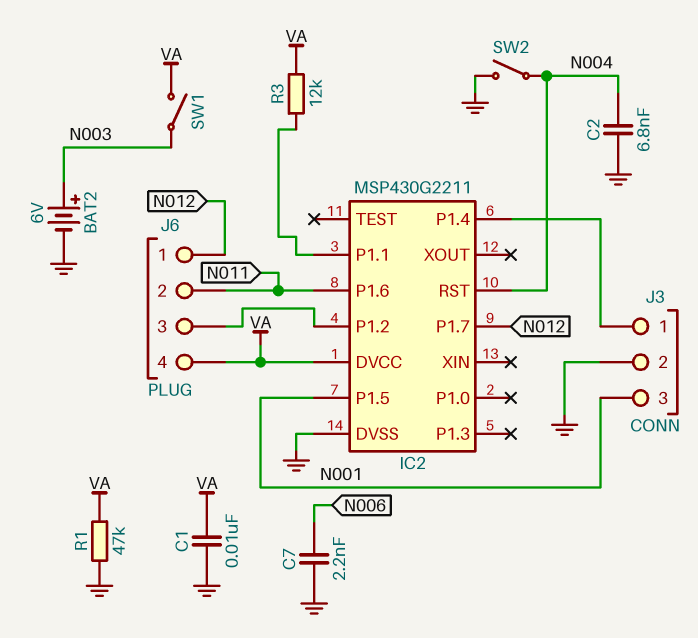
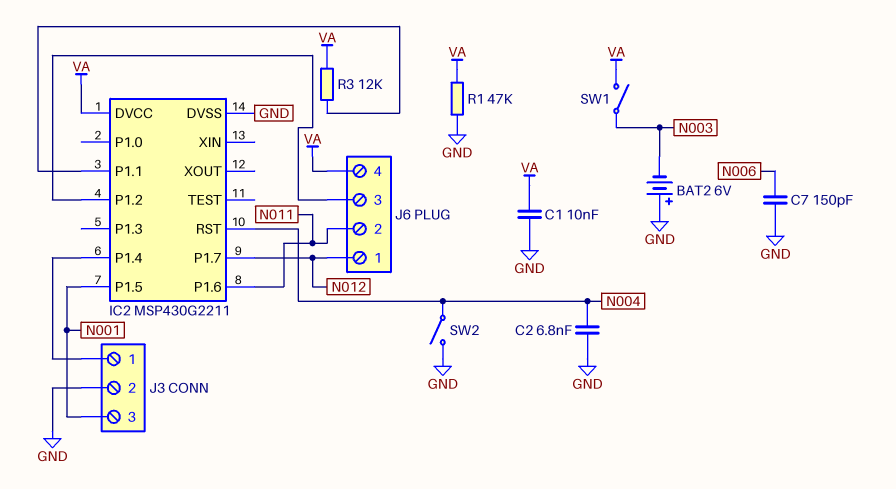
BAT2: 6V (plus N003, minus GND) -> 6V (plus GND, minus N003)
C7: 2.2nF (GND, N006) -> 150pF (GND, N006)

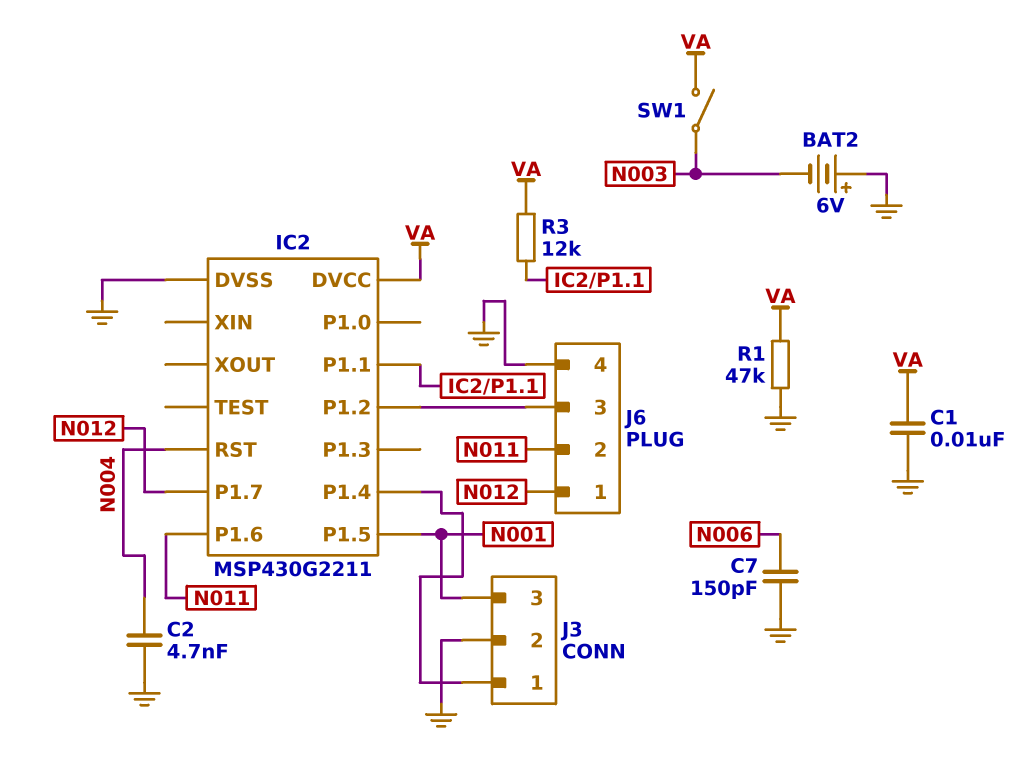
C2: 6.8nF (GND, N004) -> 4.7nF (GND, N004)
J6 pin 4: VA -> GND
SW2: switch (GND, N004) -> none

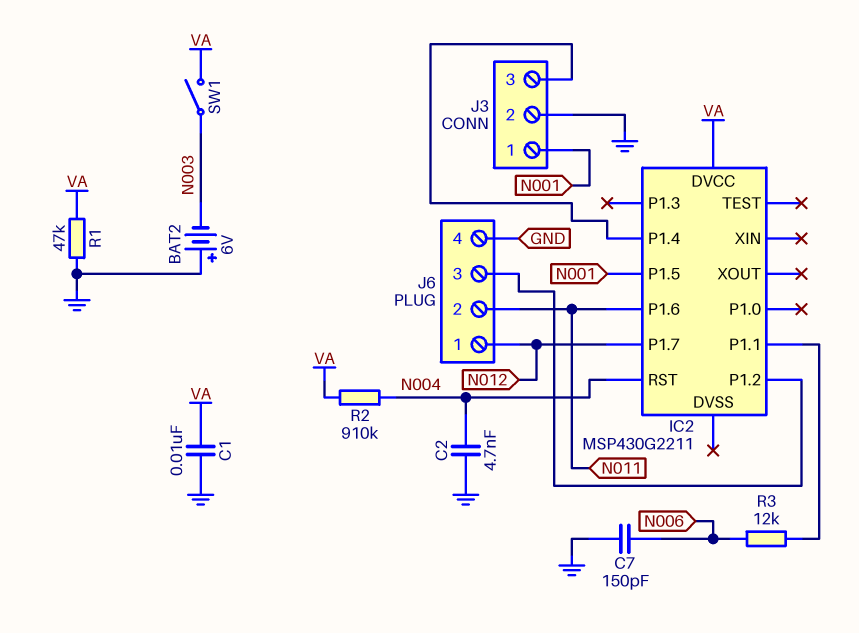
IC2 pin DVSS: GND -> none
J3 pin 1: IC2/P1.4 -> N001
J3 pin 3: N001 -> IC2/P1.4
R2: none -> 910k (N004, VA)
R3: 12k (IC2/P1.1, VA) -> 12k (IC2/P1.1, N006)

